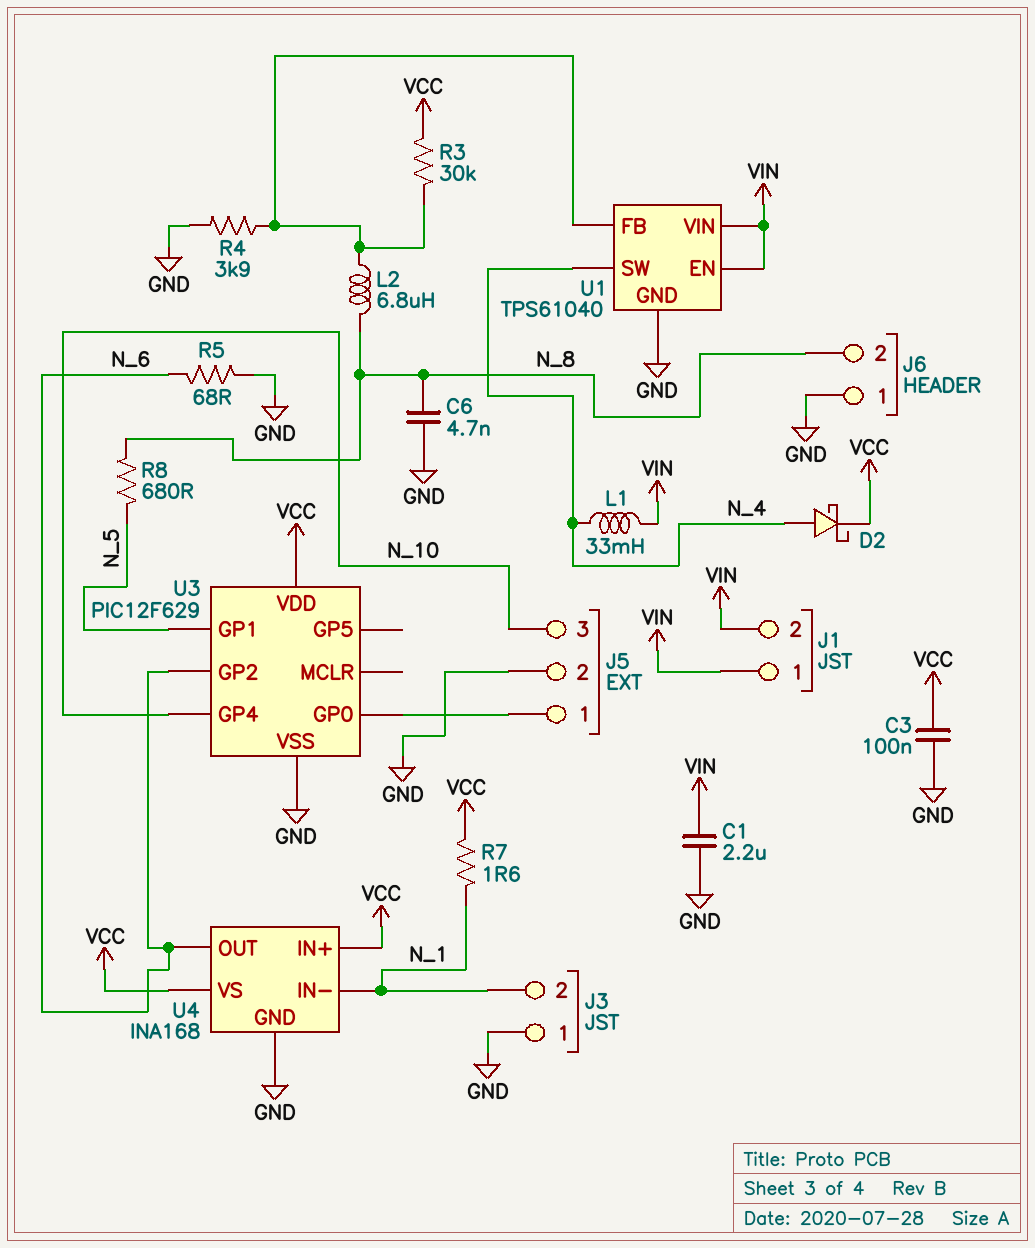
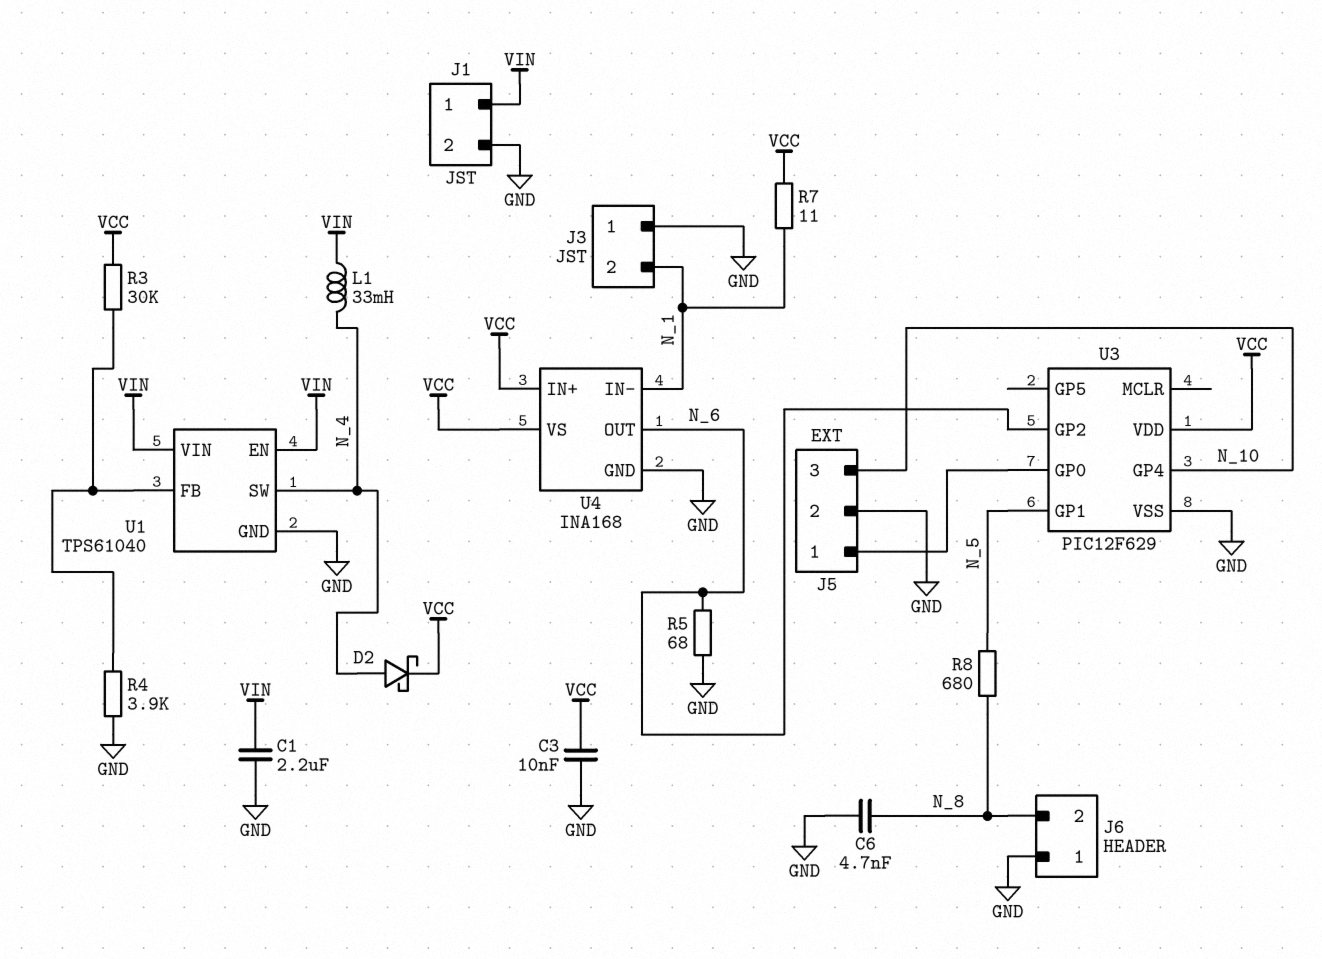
C3: 100nF (GND, VCC) -> 10nF (GND, VCC)
J1 pin 2: VIN -> GND
L2: 6.8uH (N_8, U1/FB) -> none
R7: 1.6 (N_1, VCC) -> 11 (N_1, VCC)

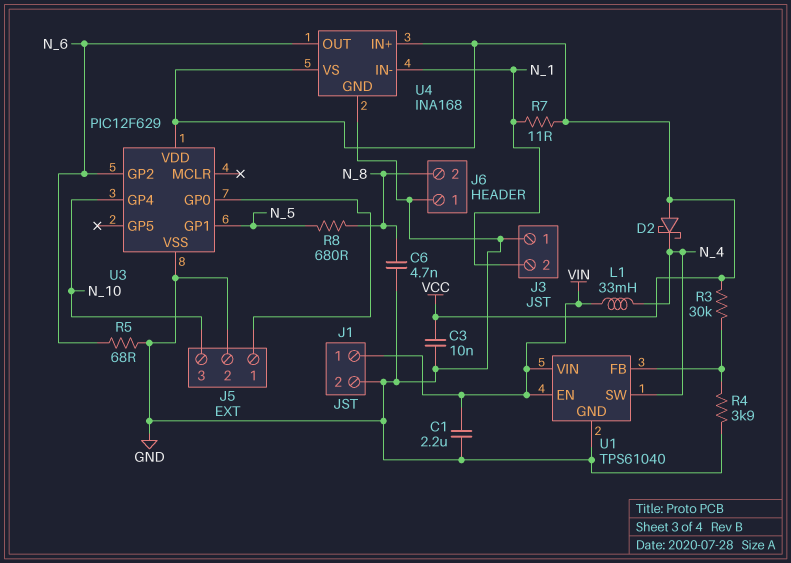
D2: schottky (A N_4, K VCC) -> schottky (A VCC, K N_4)

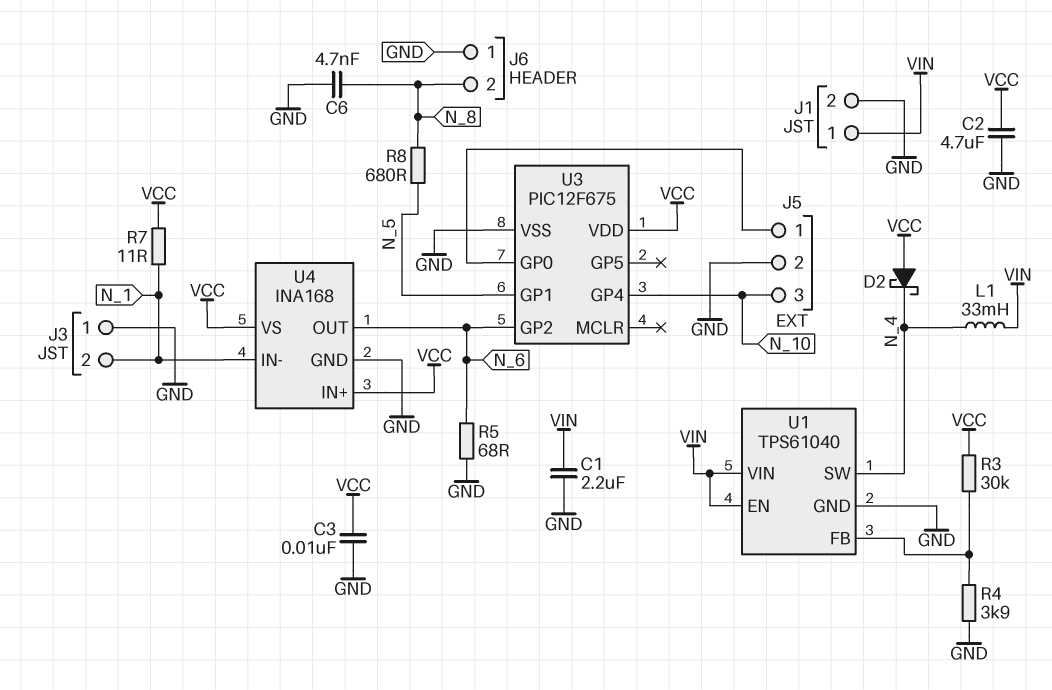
C2: none -> 4.7uF (GND, VCC)
U3: PIC12F629 -> PIC12F675

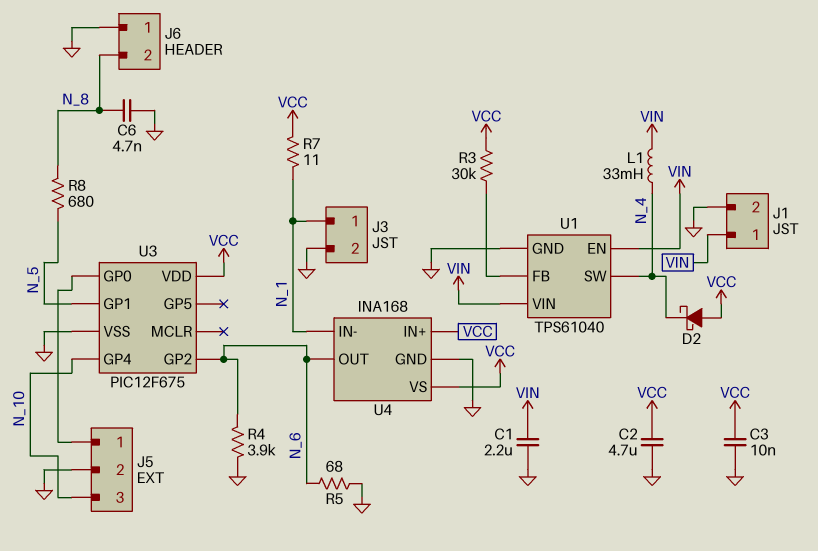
J3 pin 1: GND -> N_1
J3 pin 2: N_1 -> GND
R4: 3.9k (GND, U1/FB) -> 3.9k (GND, N_6)

